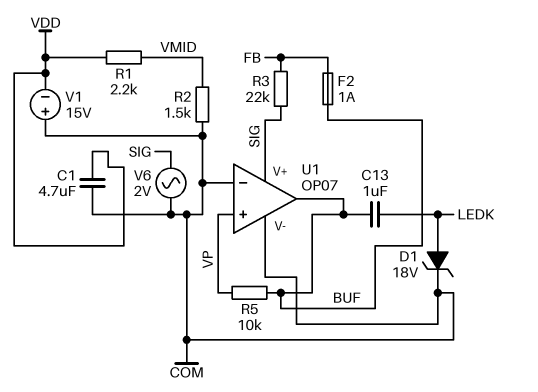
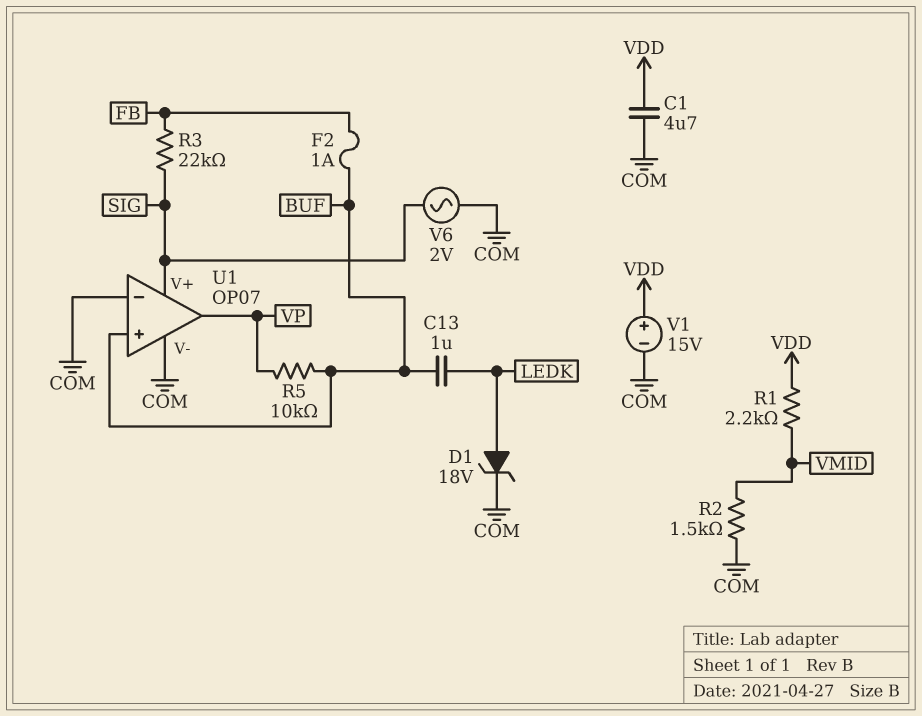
U1 pin in+: VP -> BUF
U1 pin out: BUF -> VP
V1: 15V (plus COM, minus VDD) -> 15V (plus VDD, minus COM)

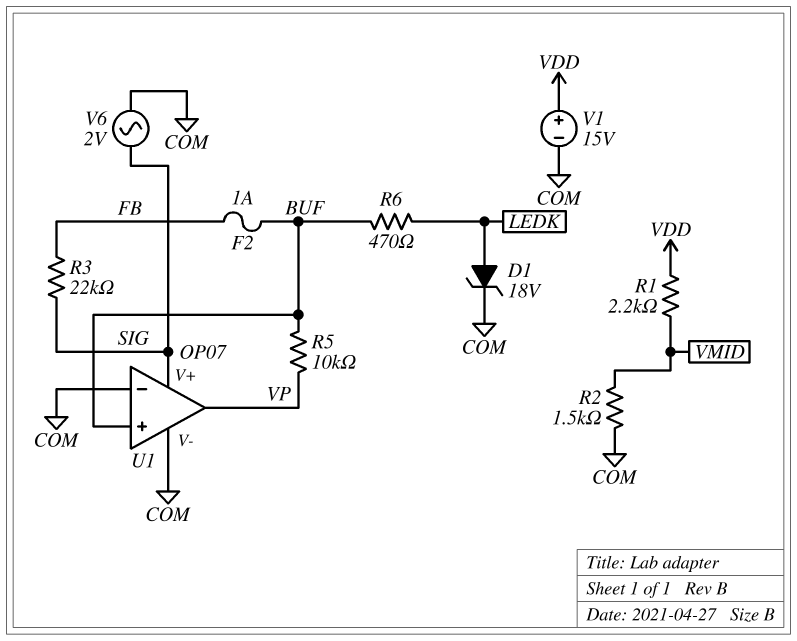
C1: 4.7uF (COM, VDD) -> none
C13: 1uF (BUF, LEDK) -> none
R6: none -> 470 (BUF, LEDK)

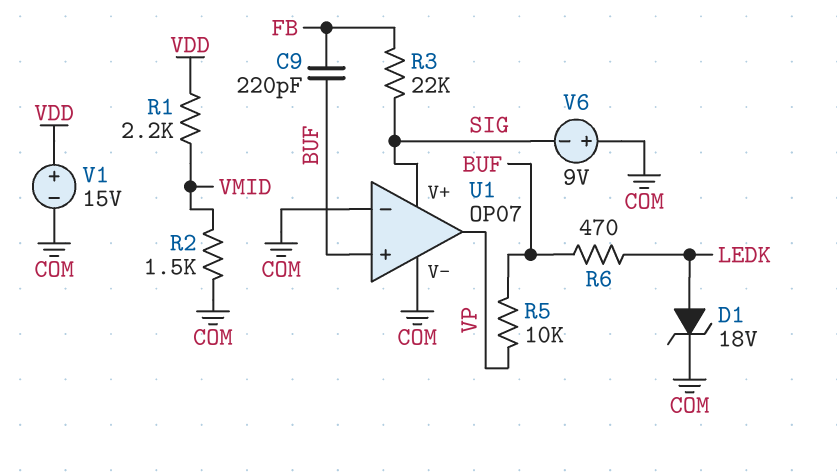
C9: none -> 220pF (BUF, FB)
F2: 1A (BUF, FB) -> none
V6: AC 2V (COM, SIG) -> 9V (plus COM, minus SIG)

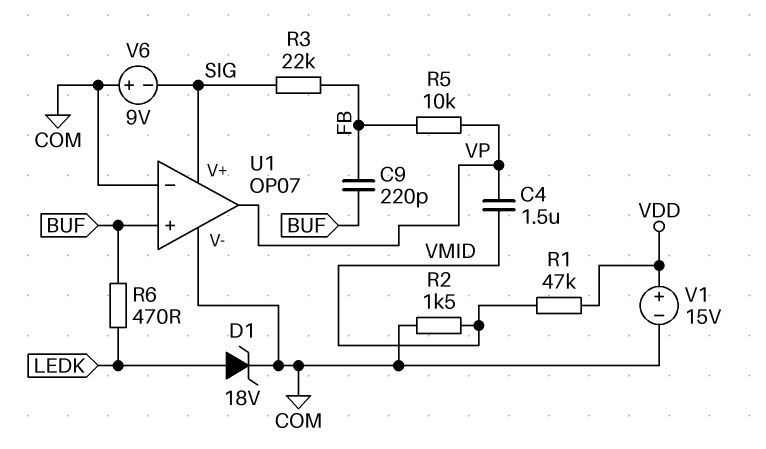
C4: none -> 1.5uF (VMID, VP)
R1: 2.2k (VDD, VMID) -> 47k (VDD, VMID)
R5: 10k (BUF, VP) -> 10k (FB, VP)

